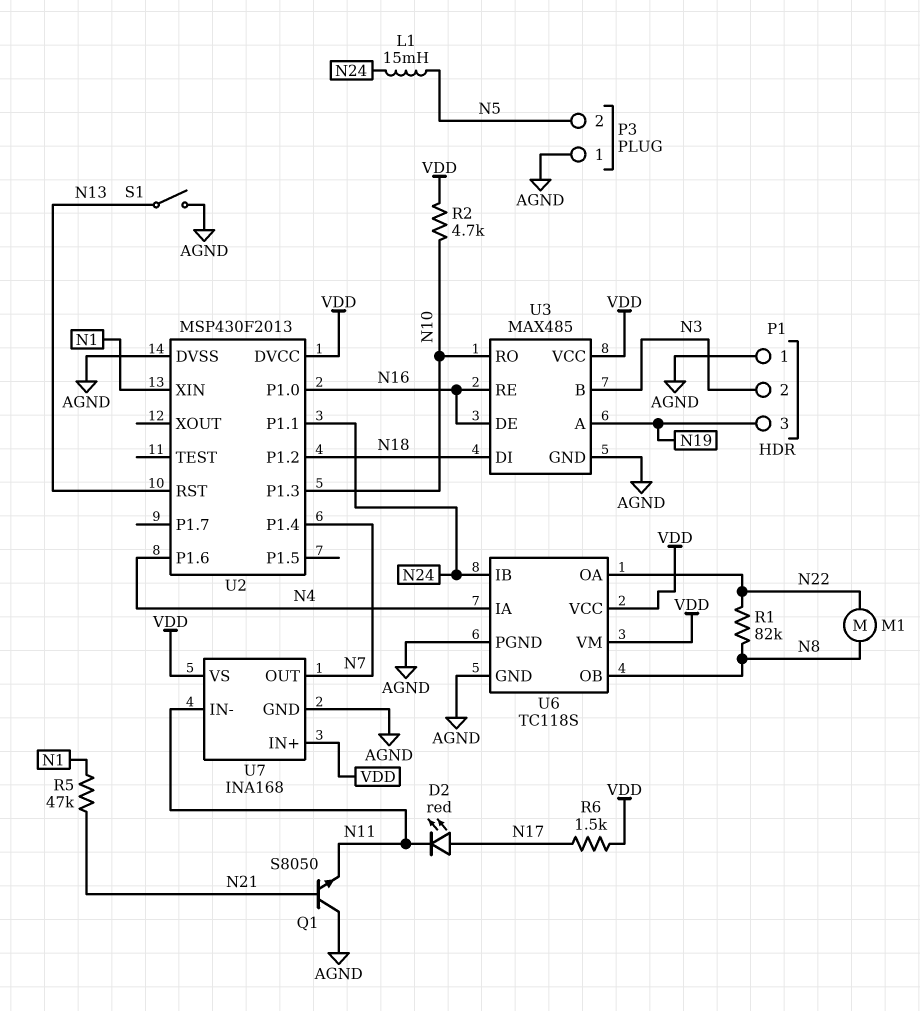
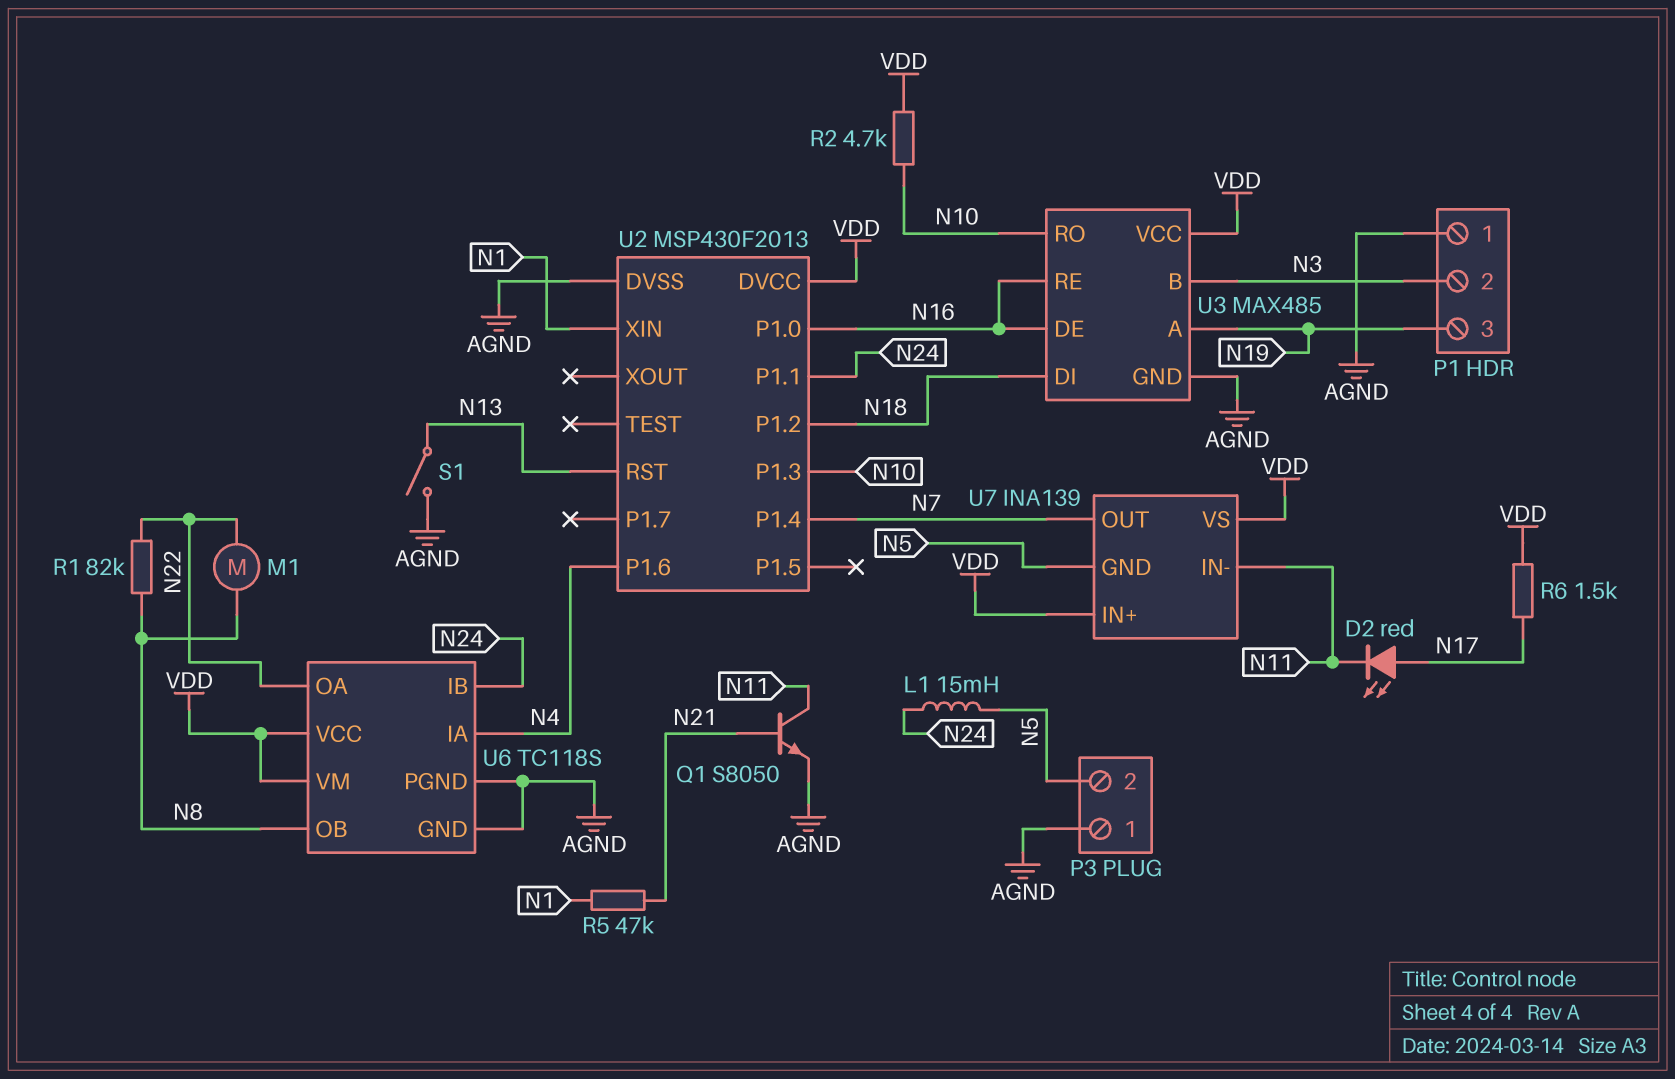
Q1: NPN S8050 (B N21, C AGND, E N11) -> NPN S8050 (B N21, C N11, E AGND)
U7: INA168 -> INA139
U7 pin GND: AGND -> N5

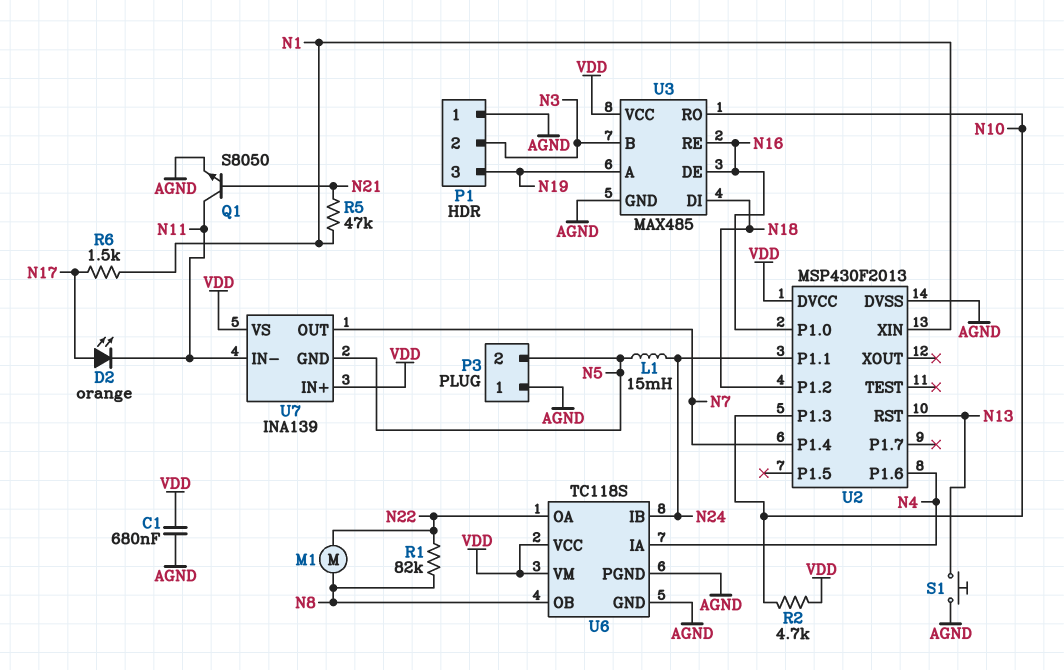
C1: none -> 680nF (AGND, VDD)
D2: LED red (A N17, K N11) -> LED orange (A N17, K N11)
R6: 1.5k (N17, VDD) -> 1.5k (N1, N17)
S1: switch (AGND, N13) -> button (AGND, N13)

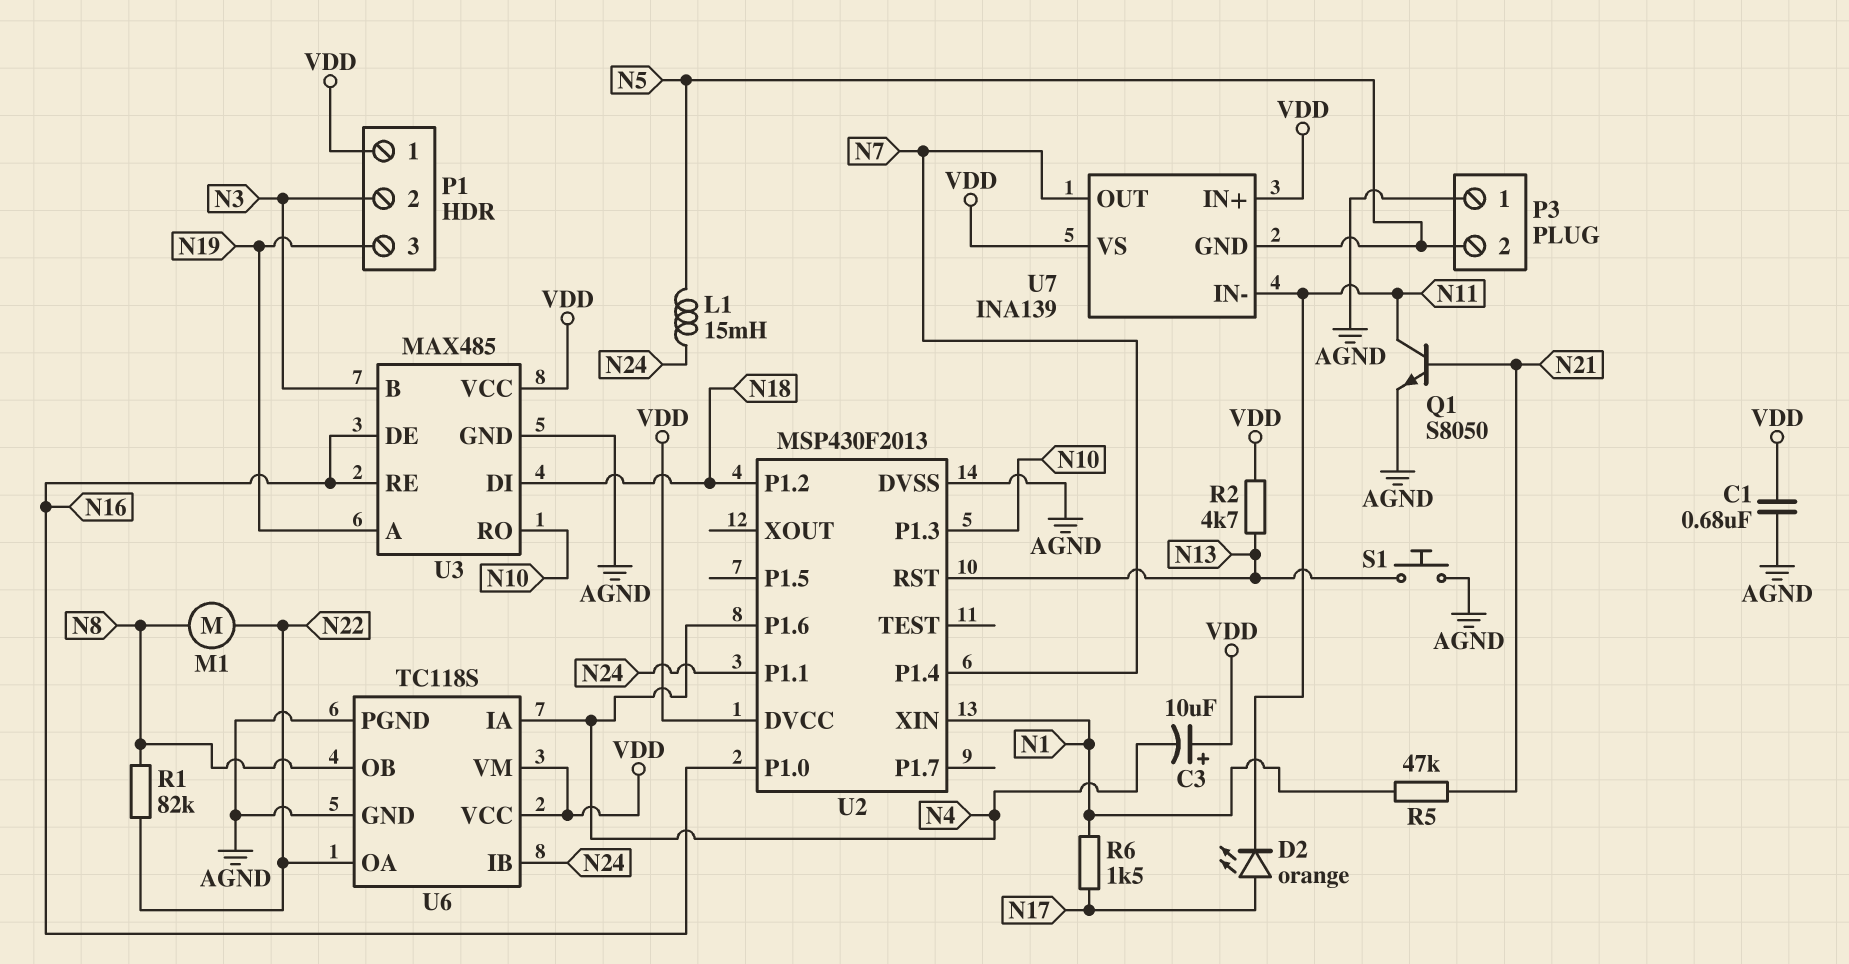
C3: none -> 10uF (plus VDD, minus N4)
P1 pin 1: AGND -> VDD
R2: 4.7k (N10, VDD) -> 4.7k (N13, VDD)

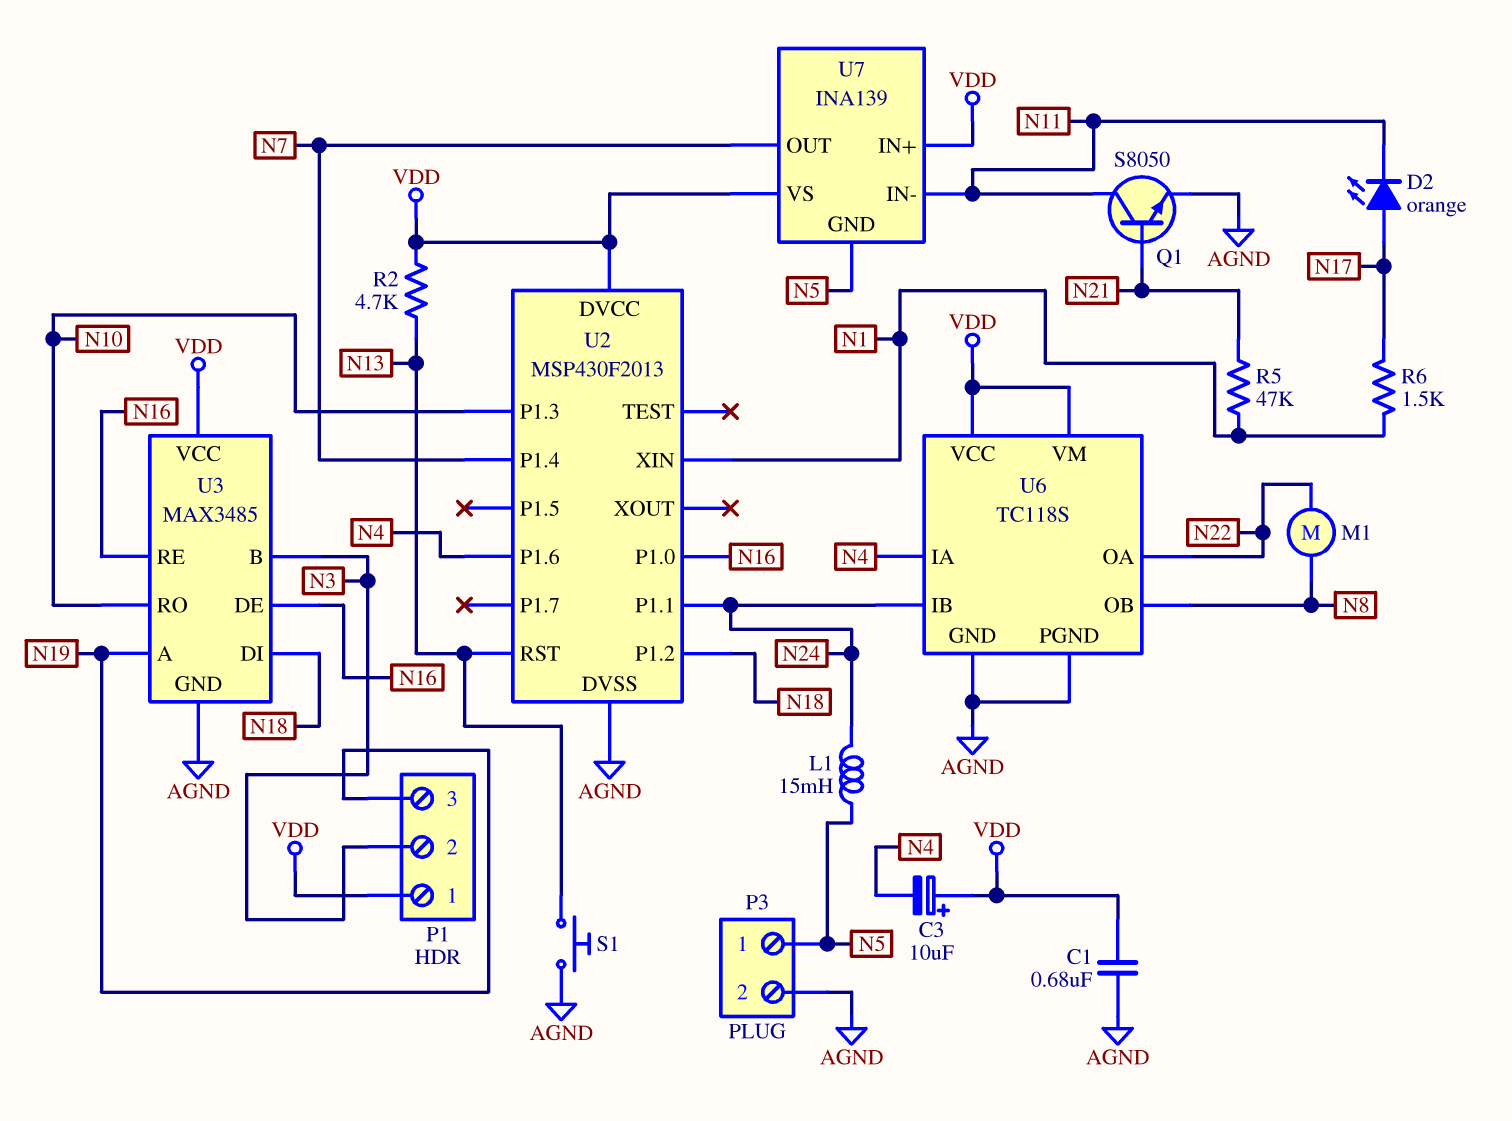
P3 pin 1: AGND -> N5
P3 pin 2: N5 -> AGND
R1: 82k (N8, N22) -> none
U3: MAX485 -> MAX3485

